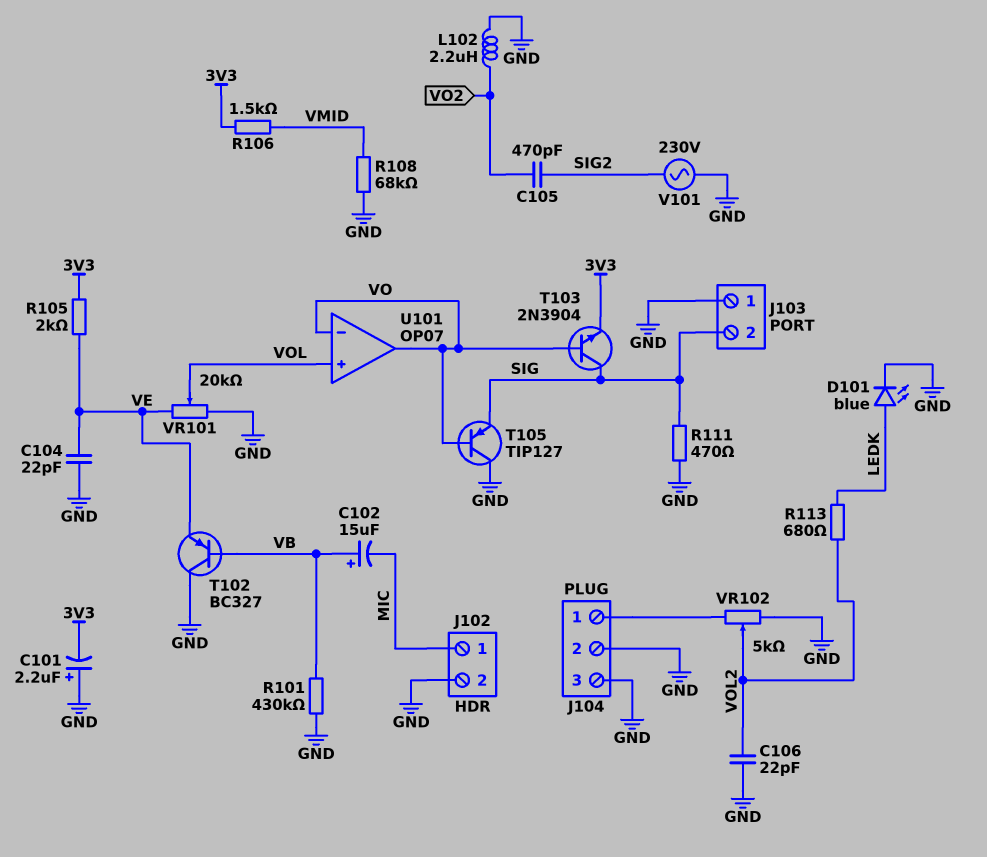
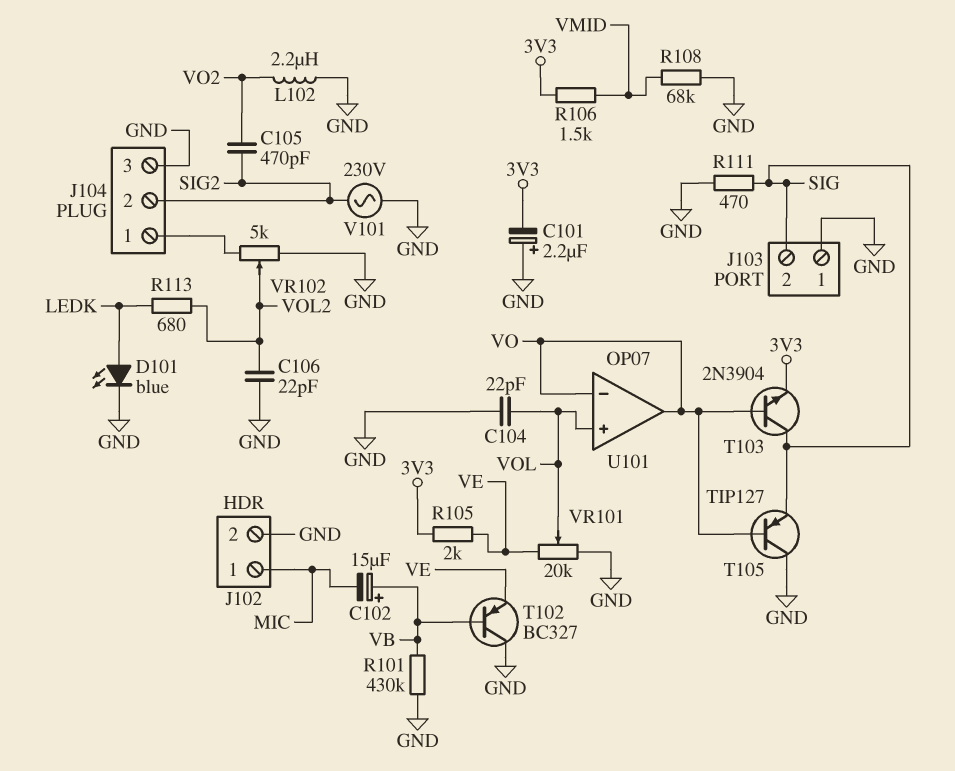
C104: 22pF (GND, VE) -> 22pF (GND, VOL)
J104 pin 2: GND -> SIG2

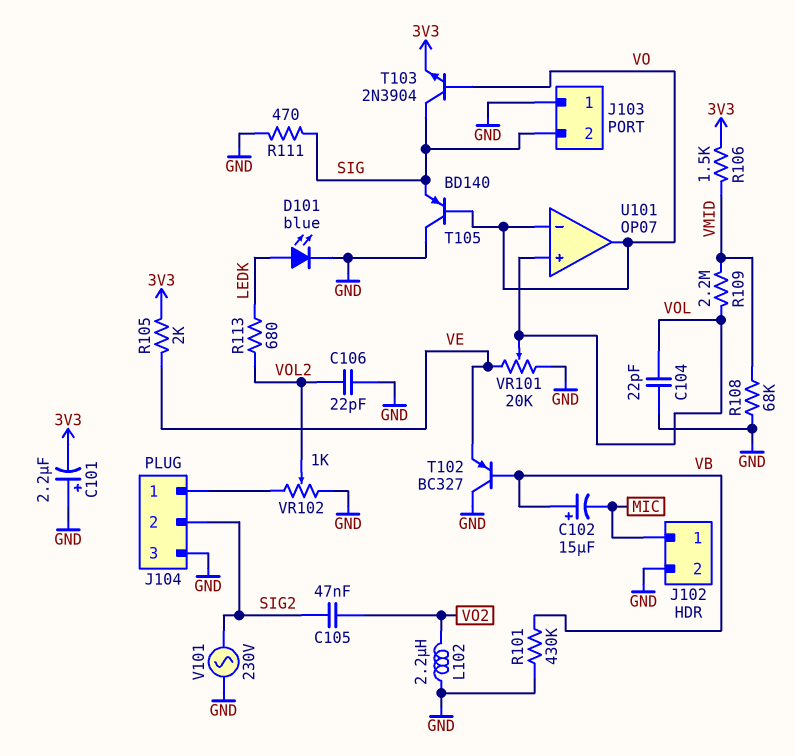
C105: 470pF (SIG2, VO2) -> 47nF (SIG2, VO2)
R109: none -> 2.2M (VMID, VOL)
T105: PNP TIP127 (B VO, C GND, E SIG) -> PNP BD140 (B VO, C GND, E SIG)
VR102: 5k (GND, J104/1, wiper VOL2) -> 1k (GND, J104/1, wiper VOL2)

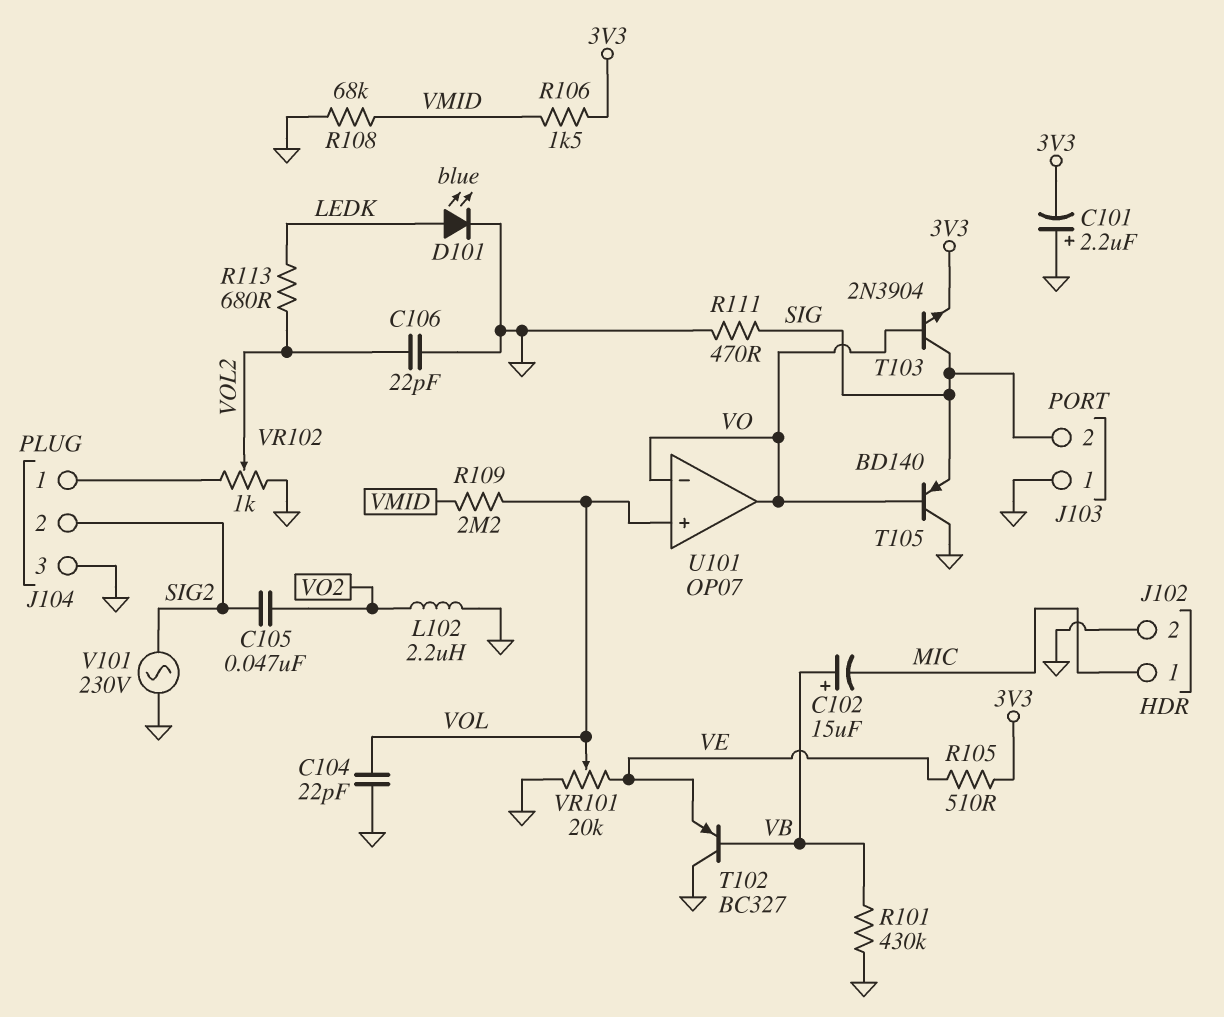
R105: 2k (3V3, VE) -> 510 (3V3, VE)

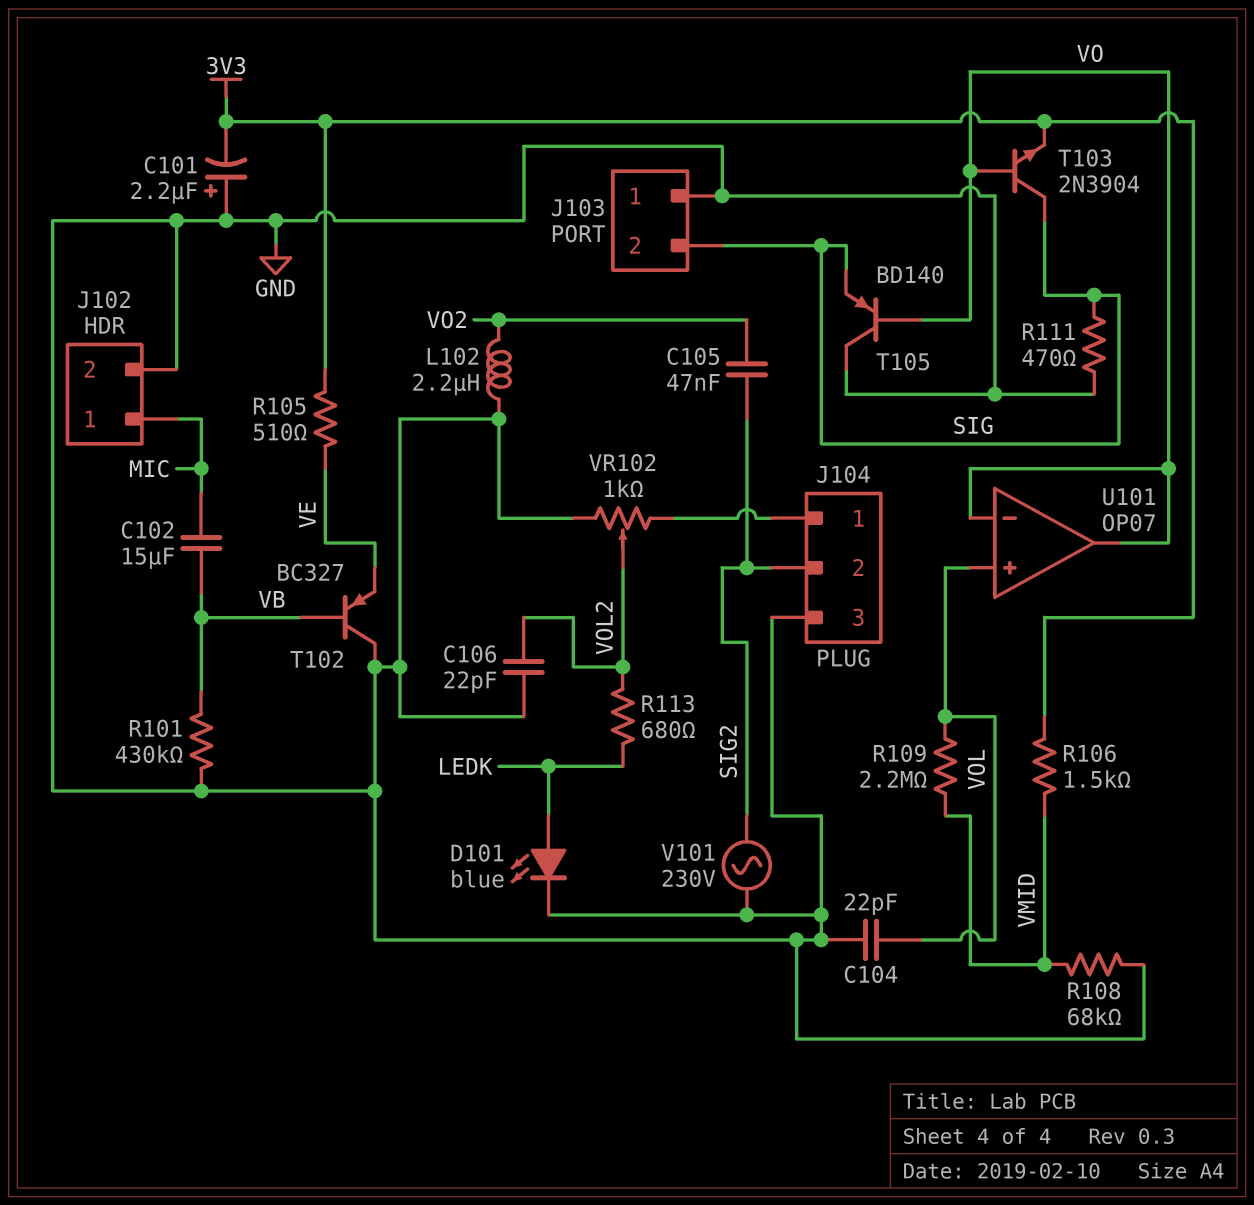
C102: 15uF (plus VB, minus MIC) -> 15uF (MIC, VB)
VR101: 20k (GND, VE, wiper VOL) -> none

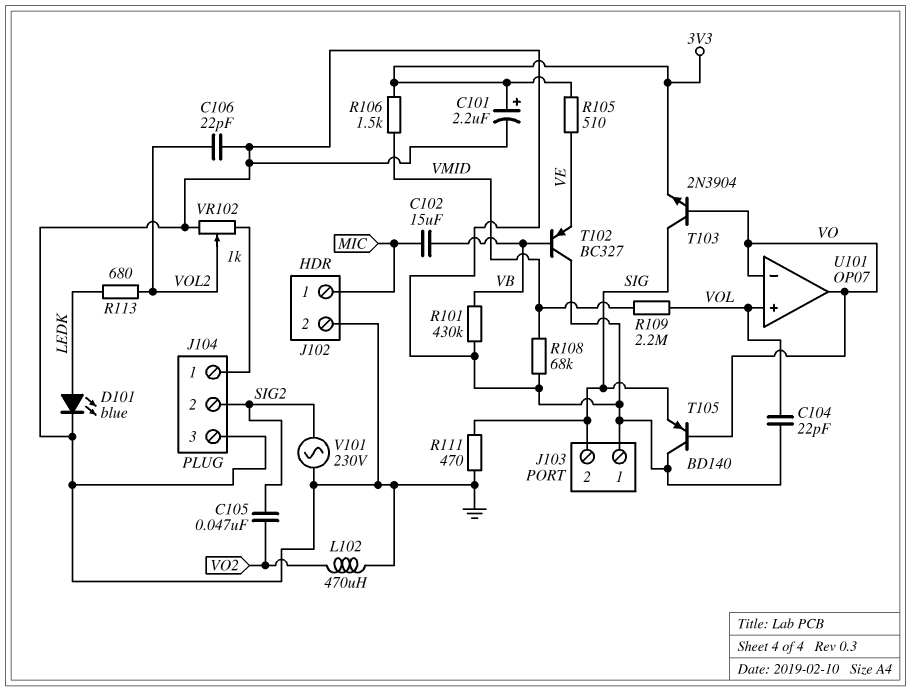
C101: 2.2uF (plus GND, minus 3V3) -> 2.2uF (plus 3V3, minus GND)
L102: 2.2uH (GND, VO2) -> 470uH (GND, VO2)

